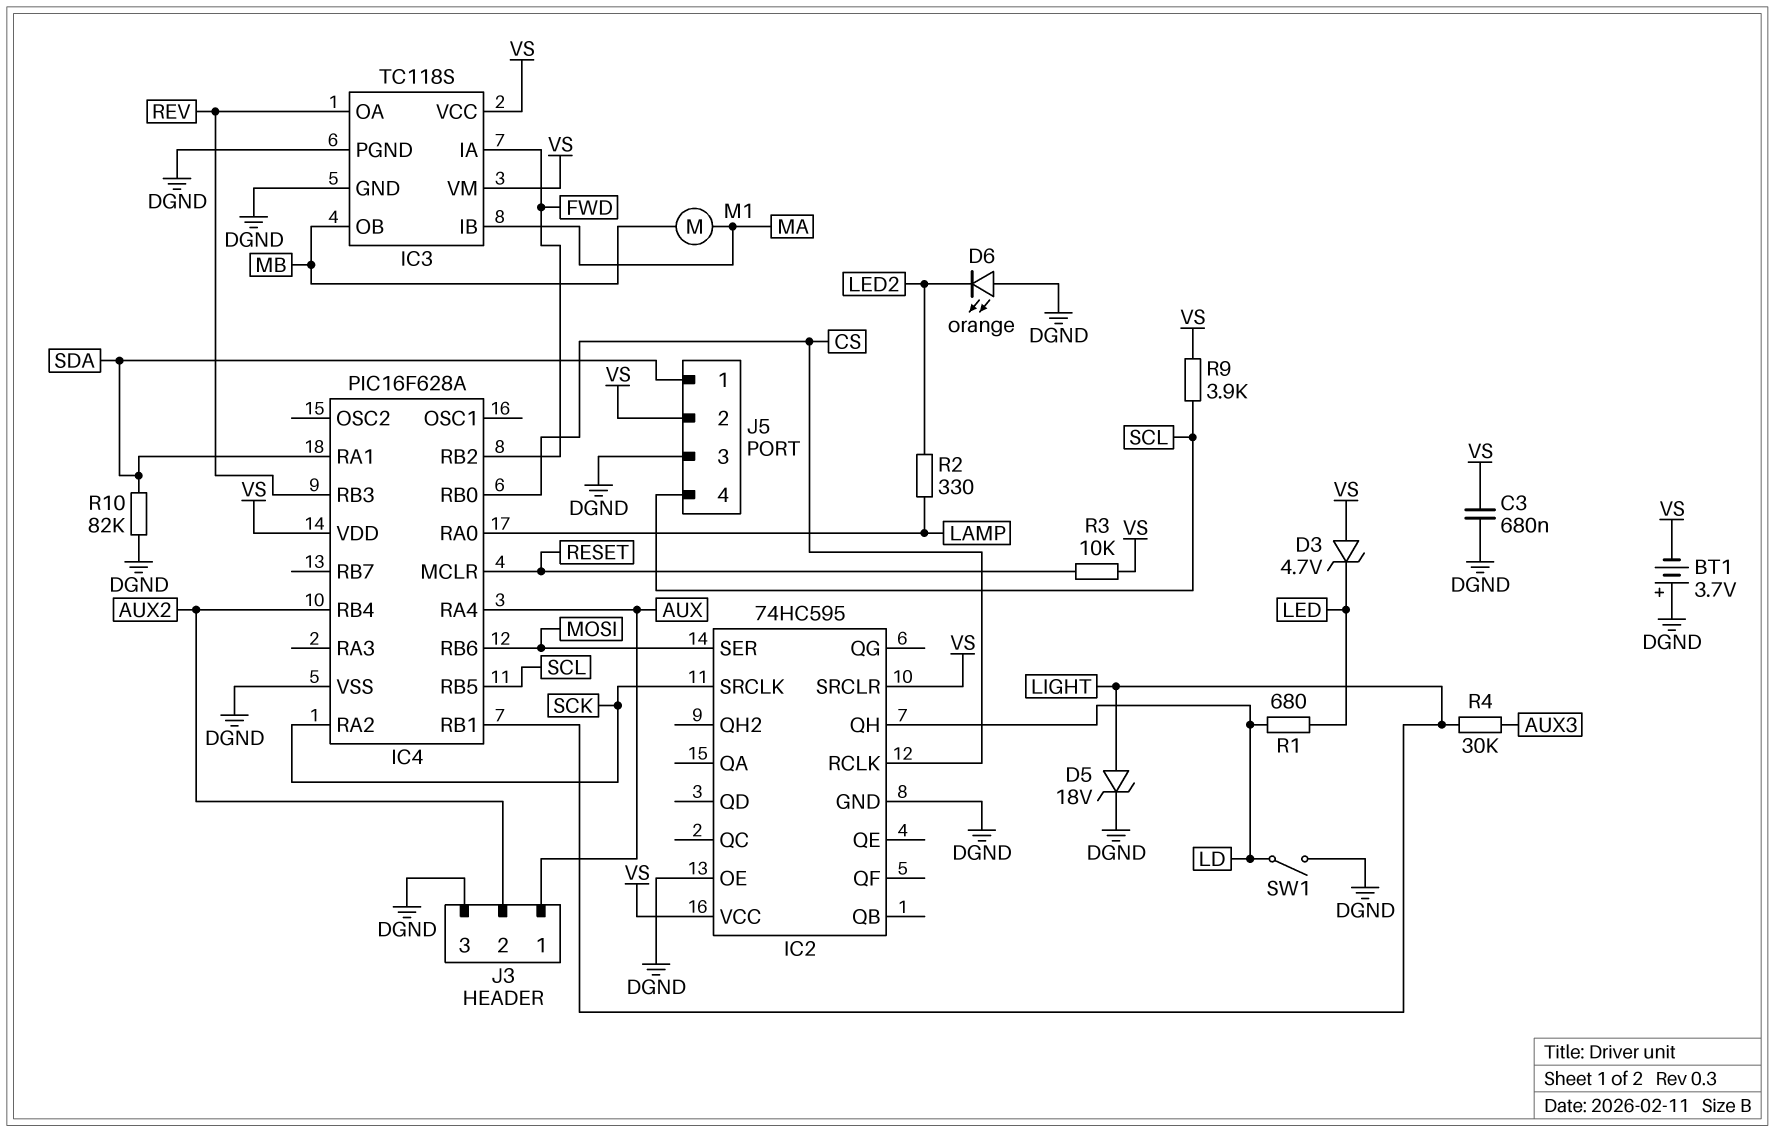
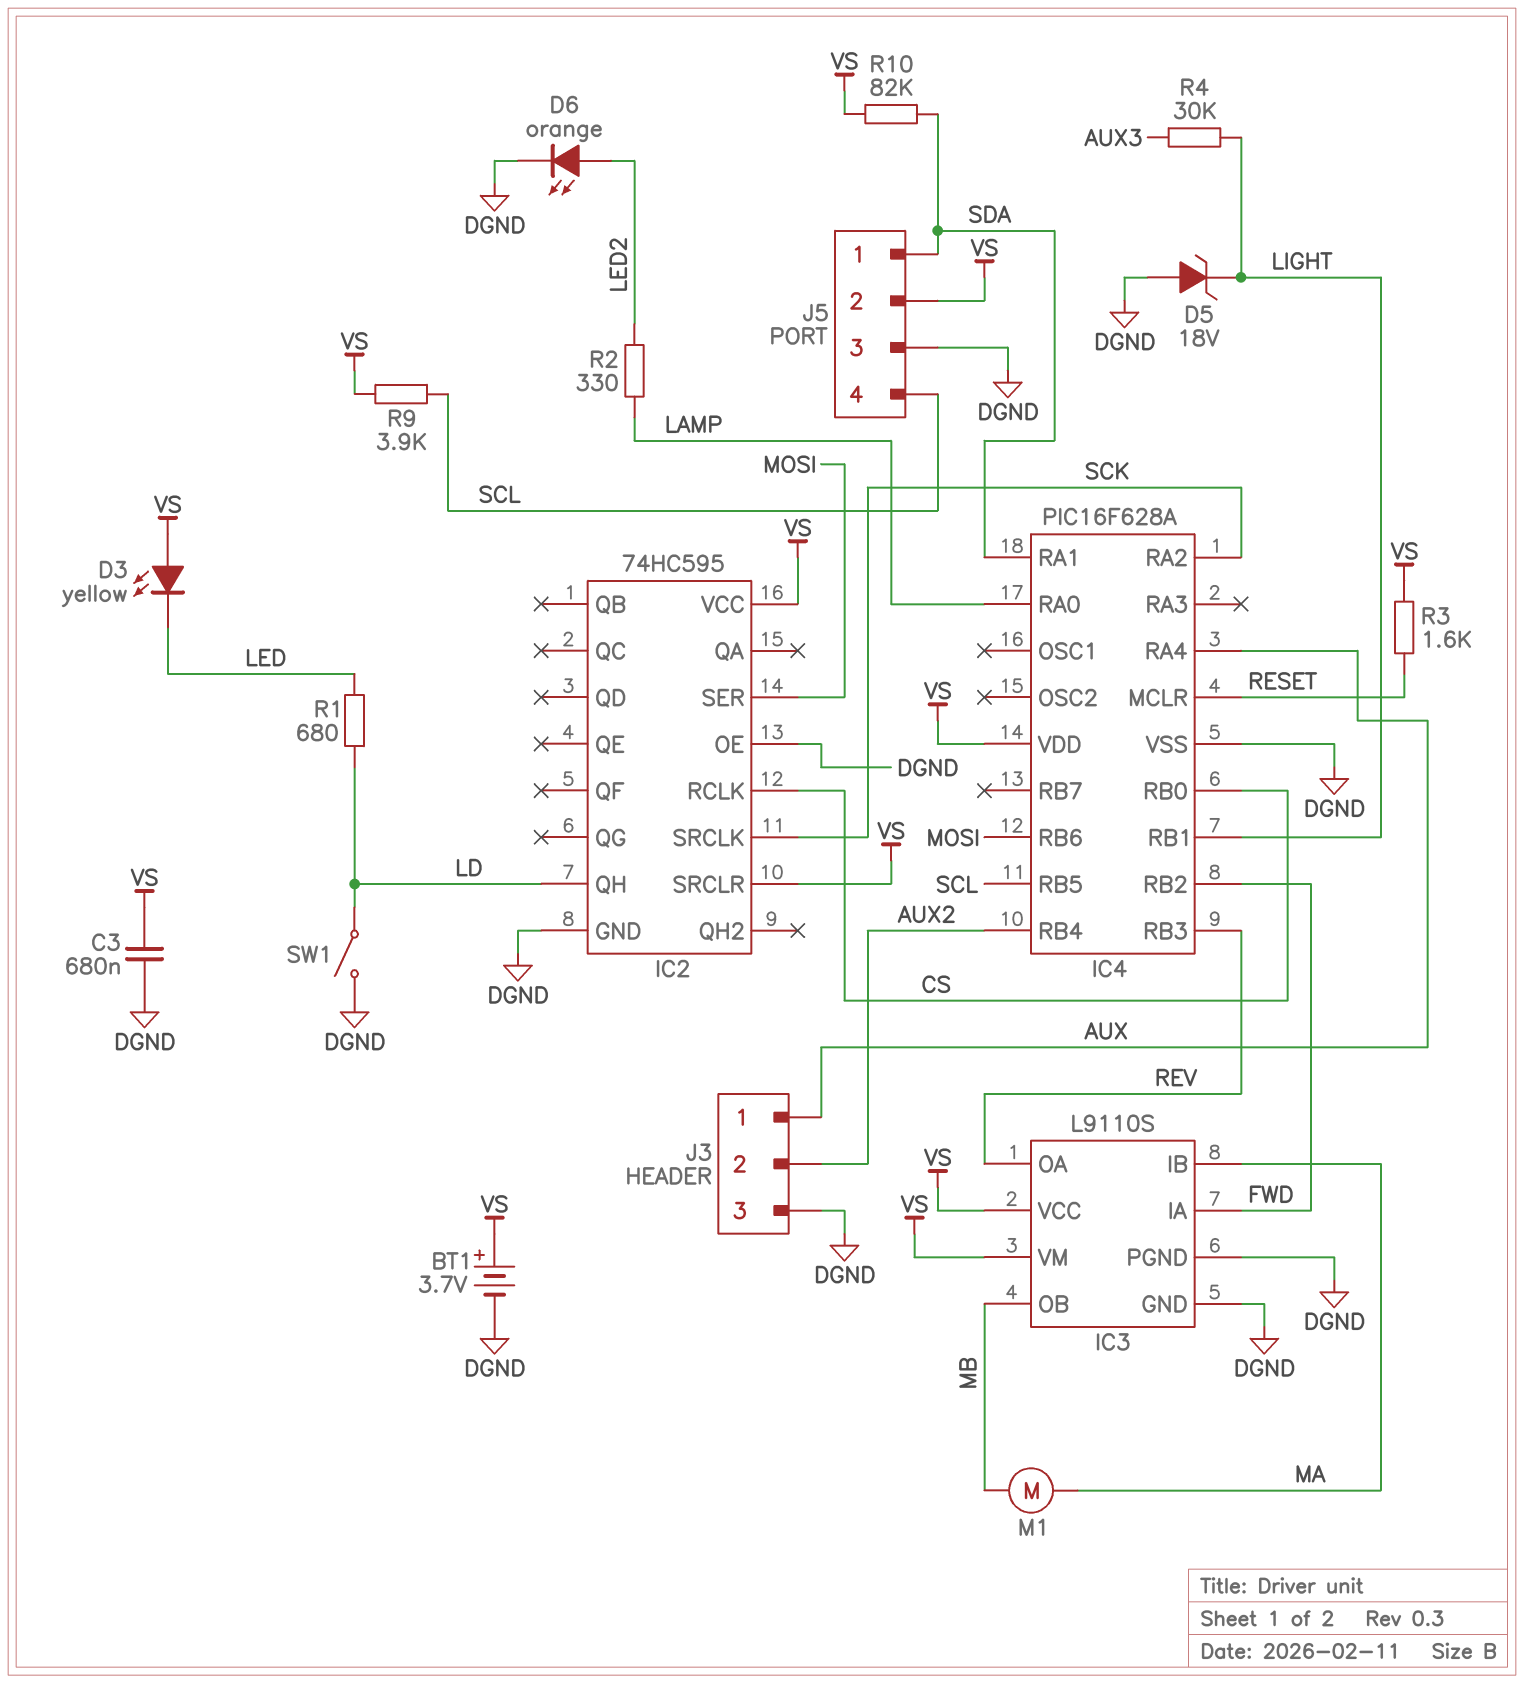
BT1: 3.7V (plus DGND, minus VS) -> 3.7V (plus VS, minus DGND)
D3: zener 4.7V (A VS, K LED) -> LED yellow (A VS, K LED)
D5: zener 18V (A LIGHT, K DGND) -> zener 18V (A DGND, K LIGHT)
D6: LED orange (A DGND, K LED2) -> LED orange (A LED2, K DGND)
IC3: TC118S -> L9110S
R3: 10k (RESET, VS) -> 1.6k (RESET, VS)
R10: 82k (DGND, SDA) -> 82k (SDA, VS)

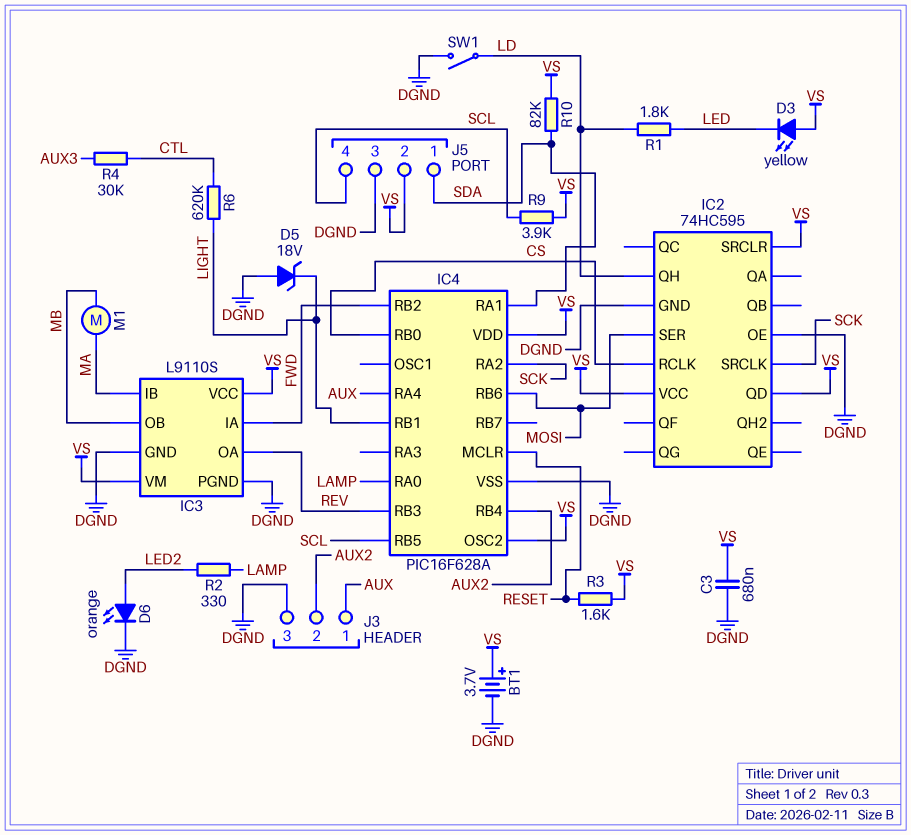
IC2 pin QD: none -> VS
IC4 pin OSC2: none -> VS
R1: 680 (LD, LED) -> 1.8k (LD, LED)
R4: 30k (AUX3, LIGHT) -> 30k (AUX3, CTL)
R6: none -> 620k (CTL, LIGHT)

